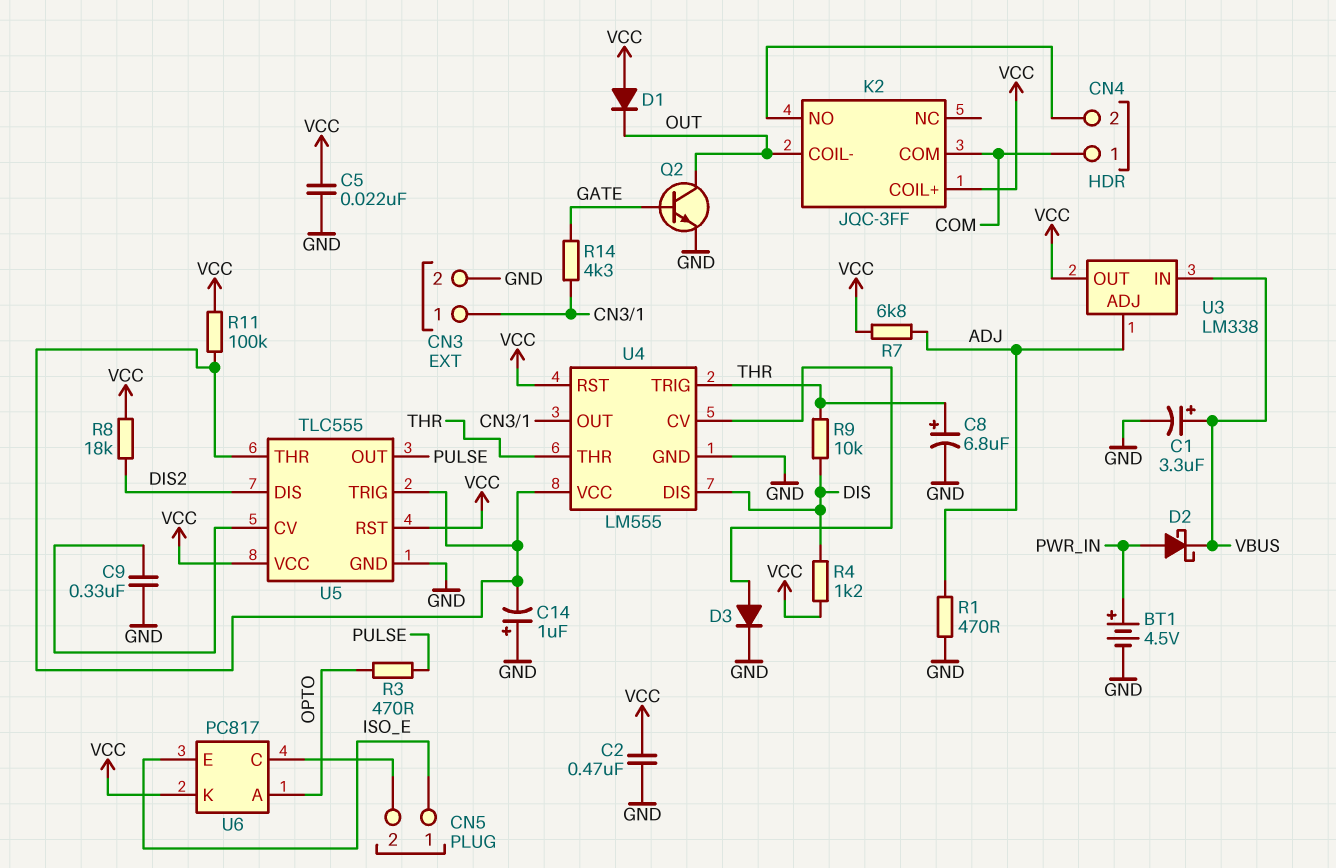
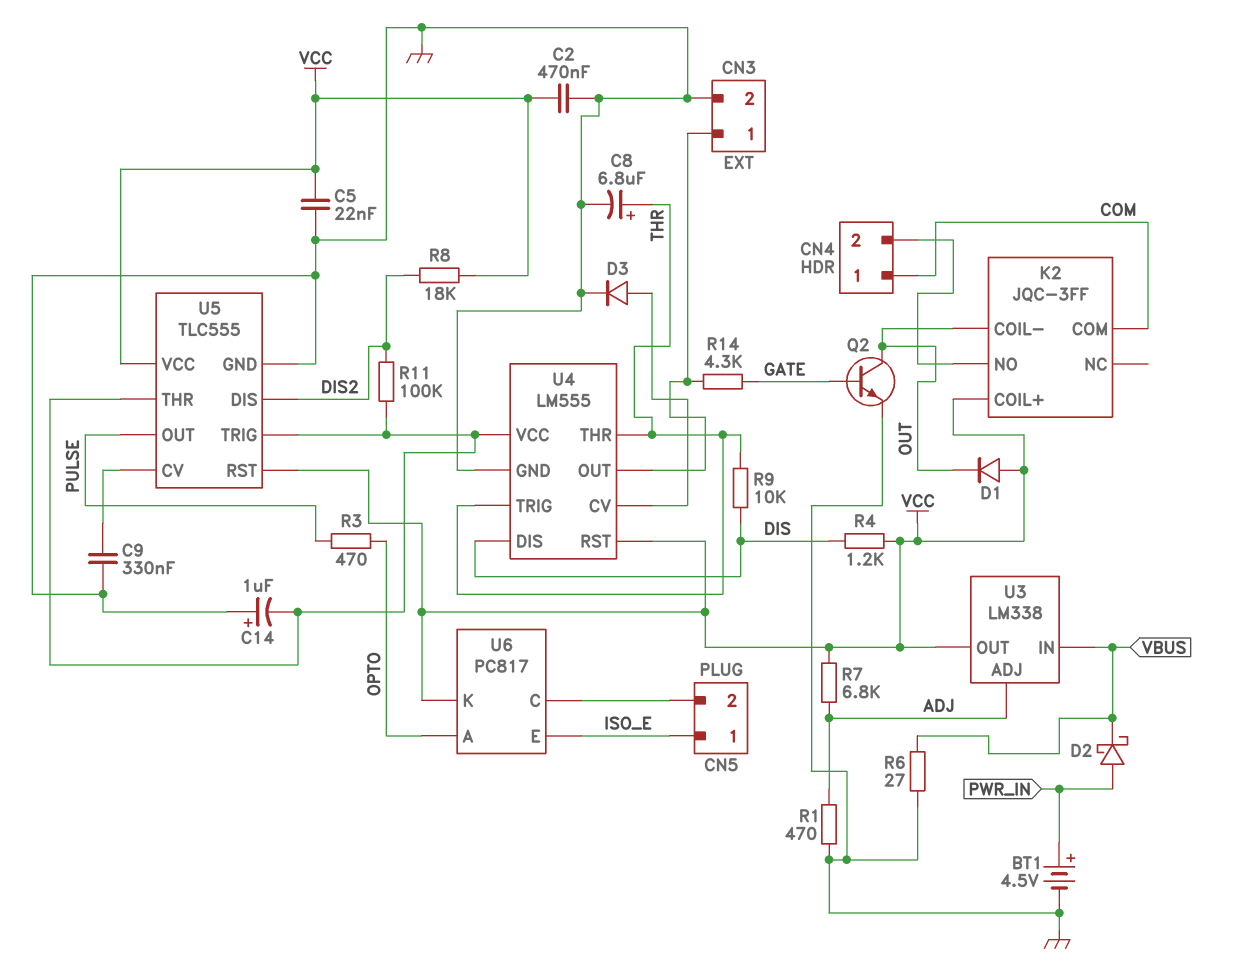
C1: 3.3uF (plus VBUS, minus GND) -> none
R6: none -> 27 (GND, VBUS)
R11: 100k (U4/VCC, VCC) -> 100k (DIS2, U4/VCC)

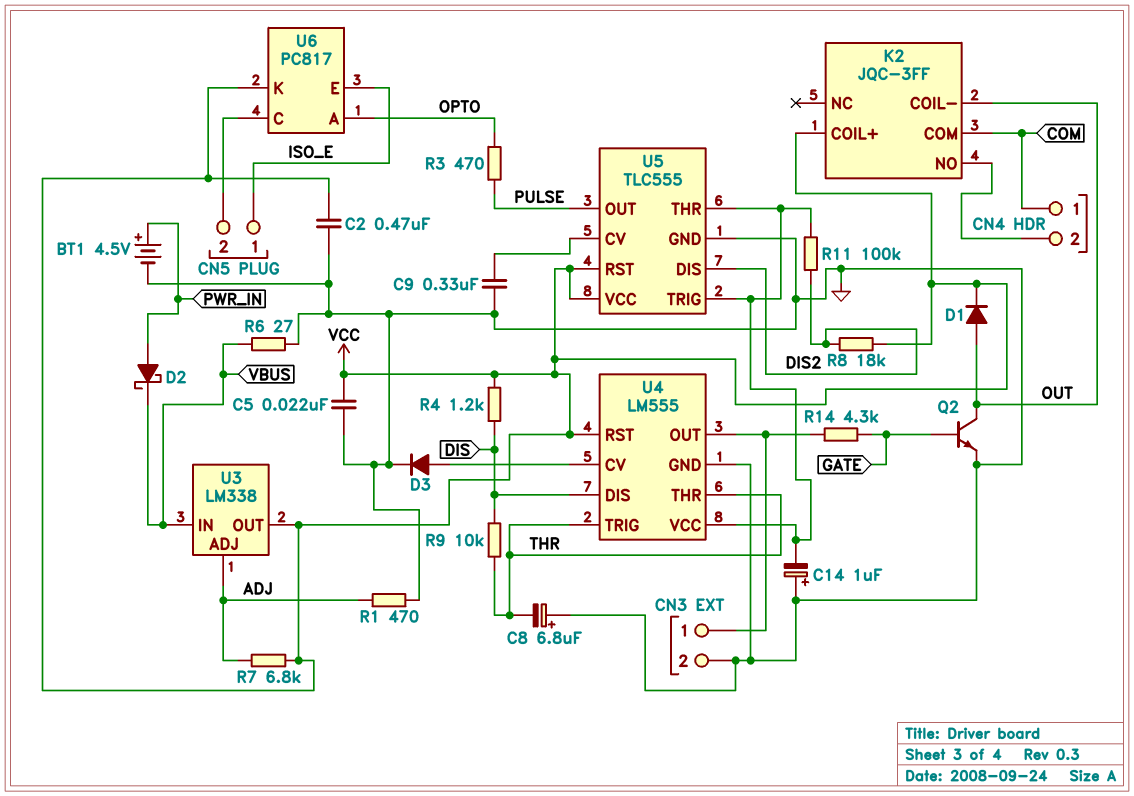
C8: 6.8uF (plus THR, minus GND) -> 6.8uF (plus GND, minus THR)
D1: diode (A VCC, K OUT) -> diode (A OUT, K VCC)

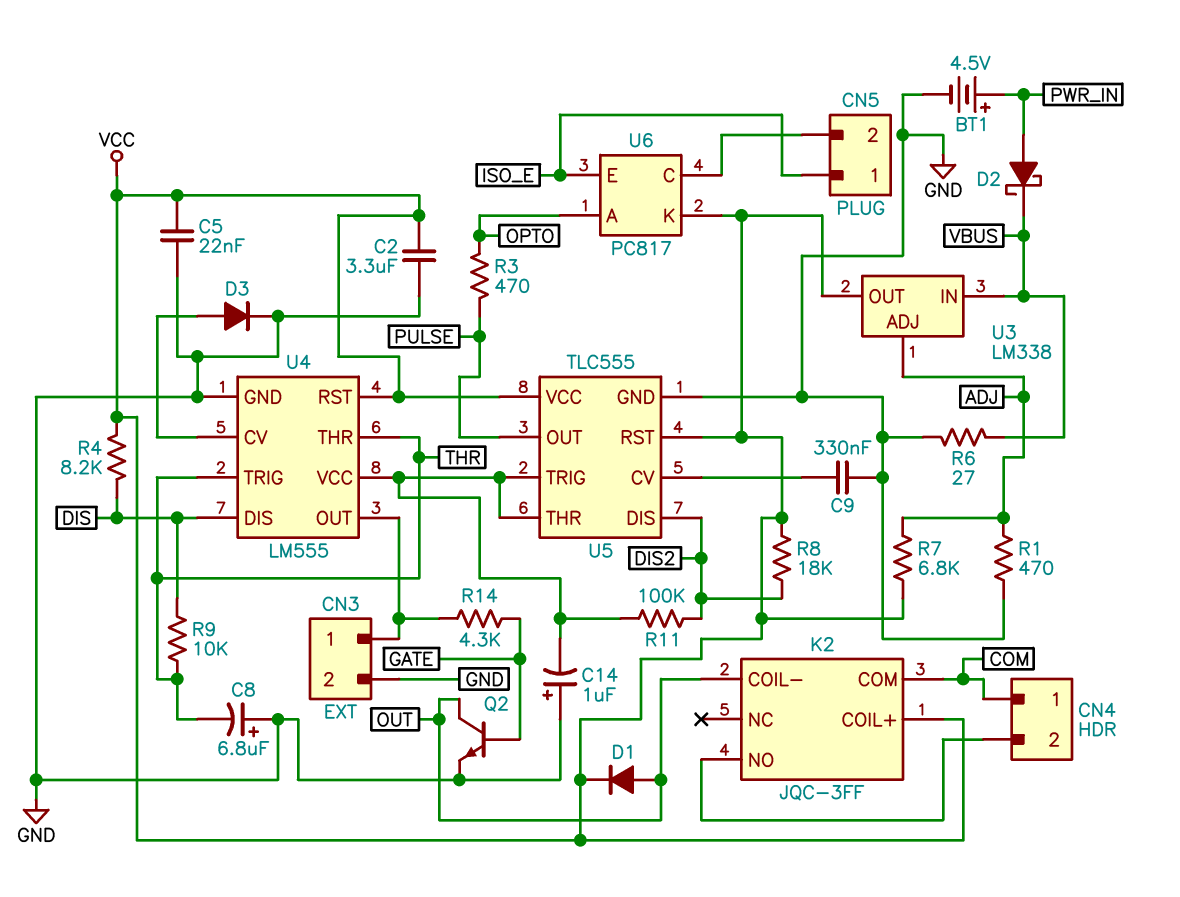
C2: 470nF (GND, VCC) -> 3.3uF (GND, VCC)
R4: 1.2k (DIS, VCC) -> 8.2k (DIS, VCC)

